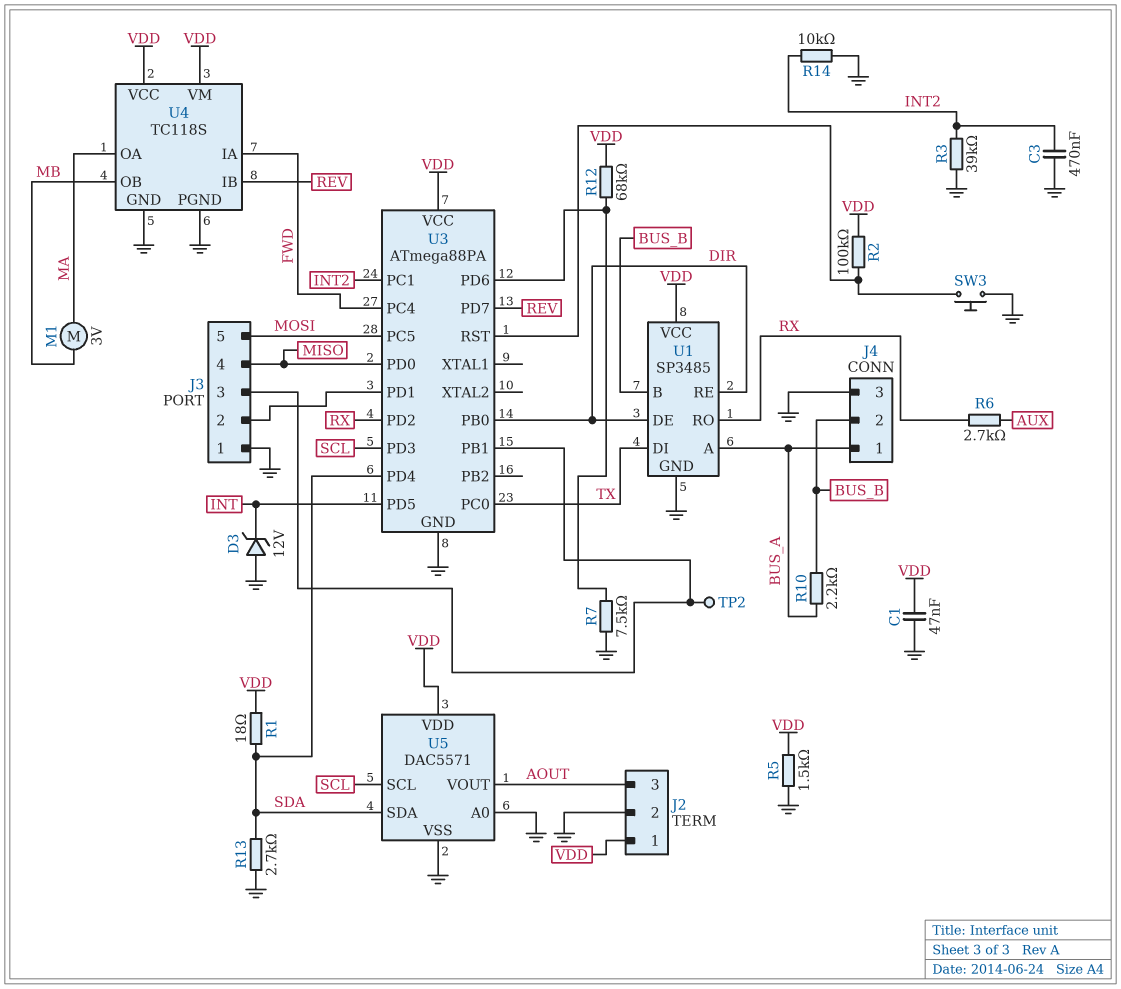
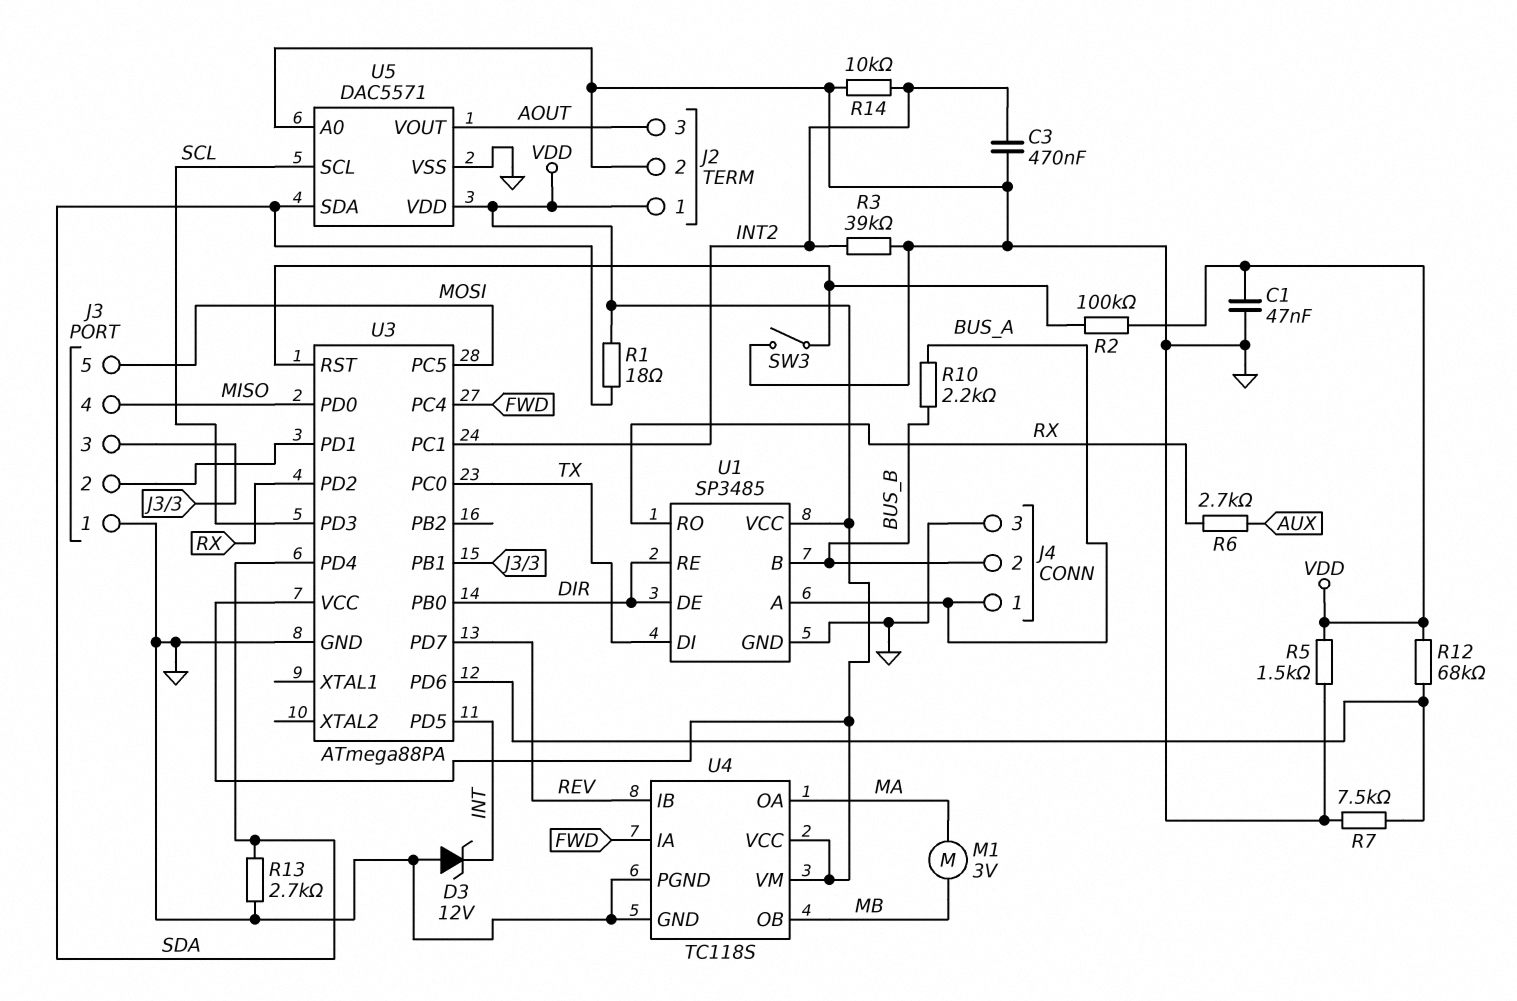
SW3: button (GND, U3/RST) -> switch (GND, U3/RST)
TP2: test point (J3/3) -> none

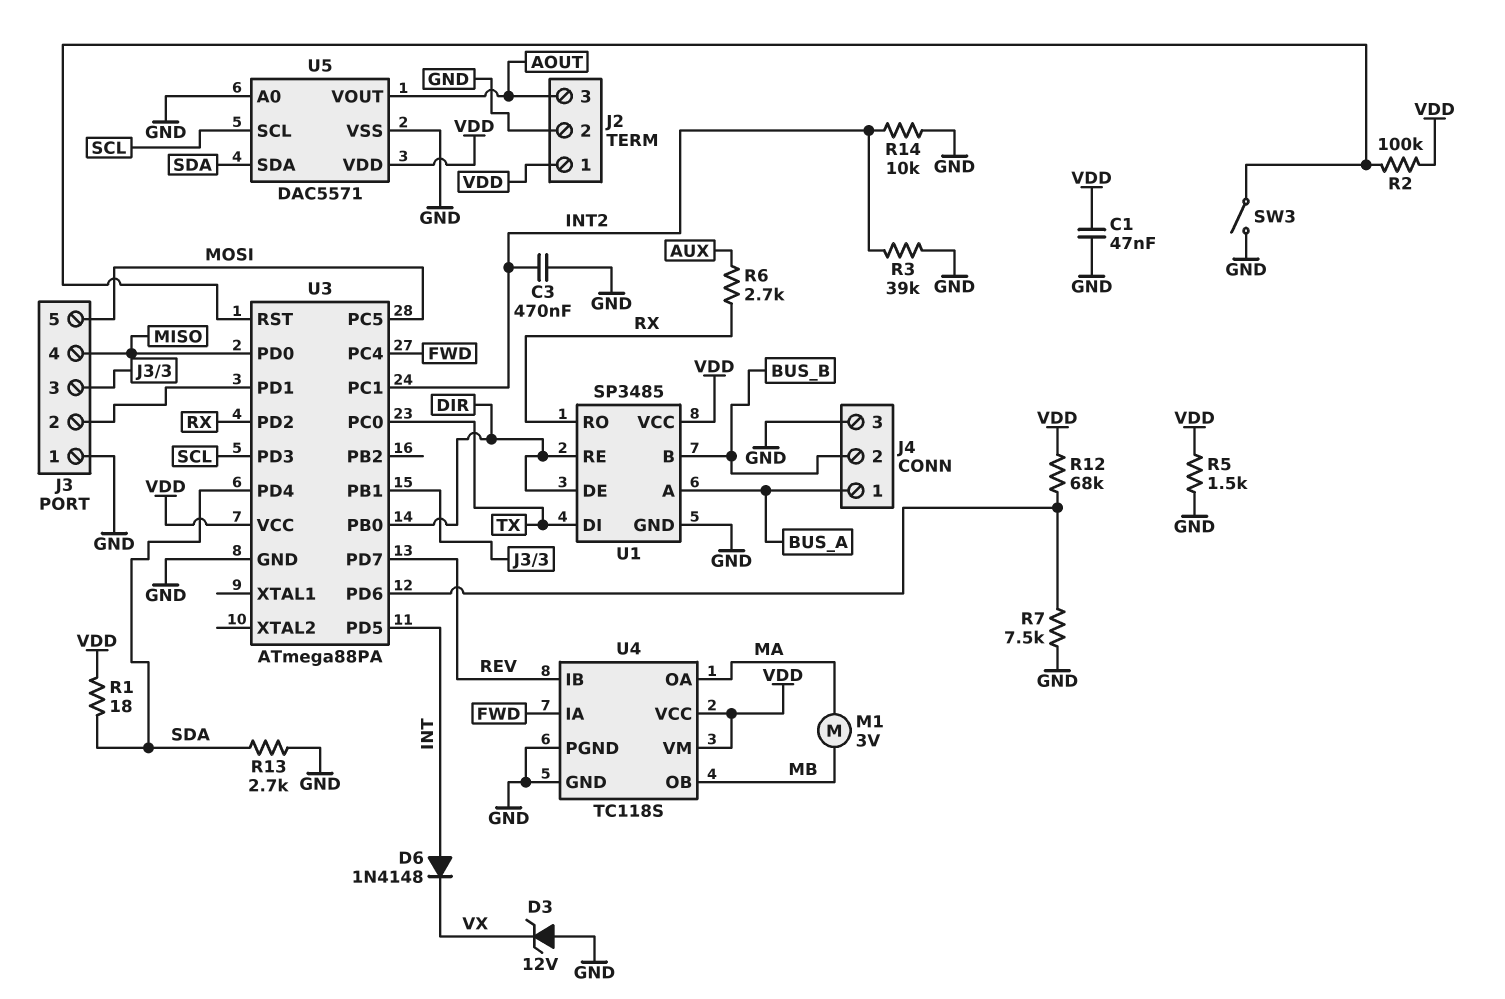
D3: zener 12V (A GND, K INT) -> zener 12V (A GND, K VX)
D6: none -> diode 1N4148 (A INT, K VX)
R10: 2.2k (BUS_A, BUS_B) -> none

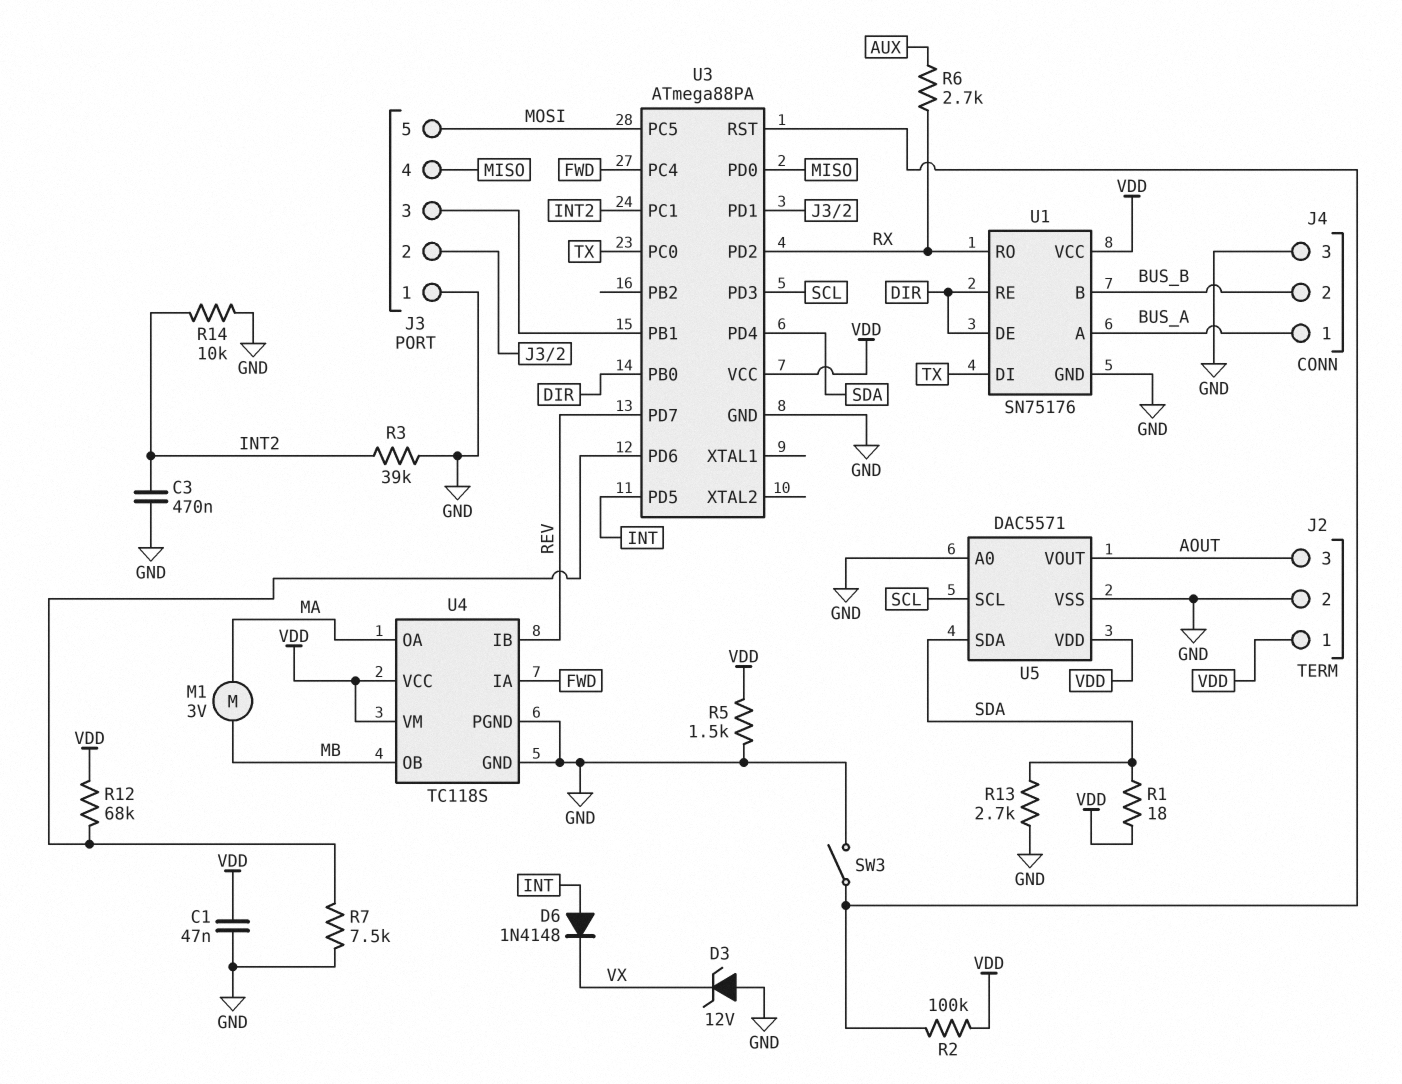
U1: SP3485 -> SN75176

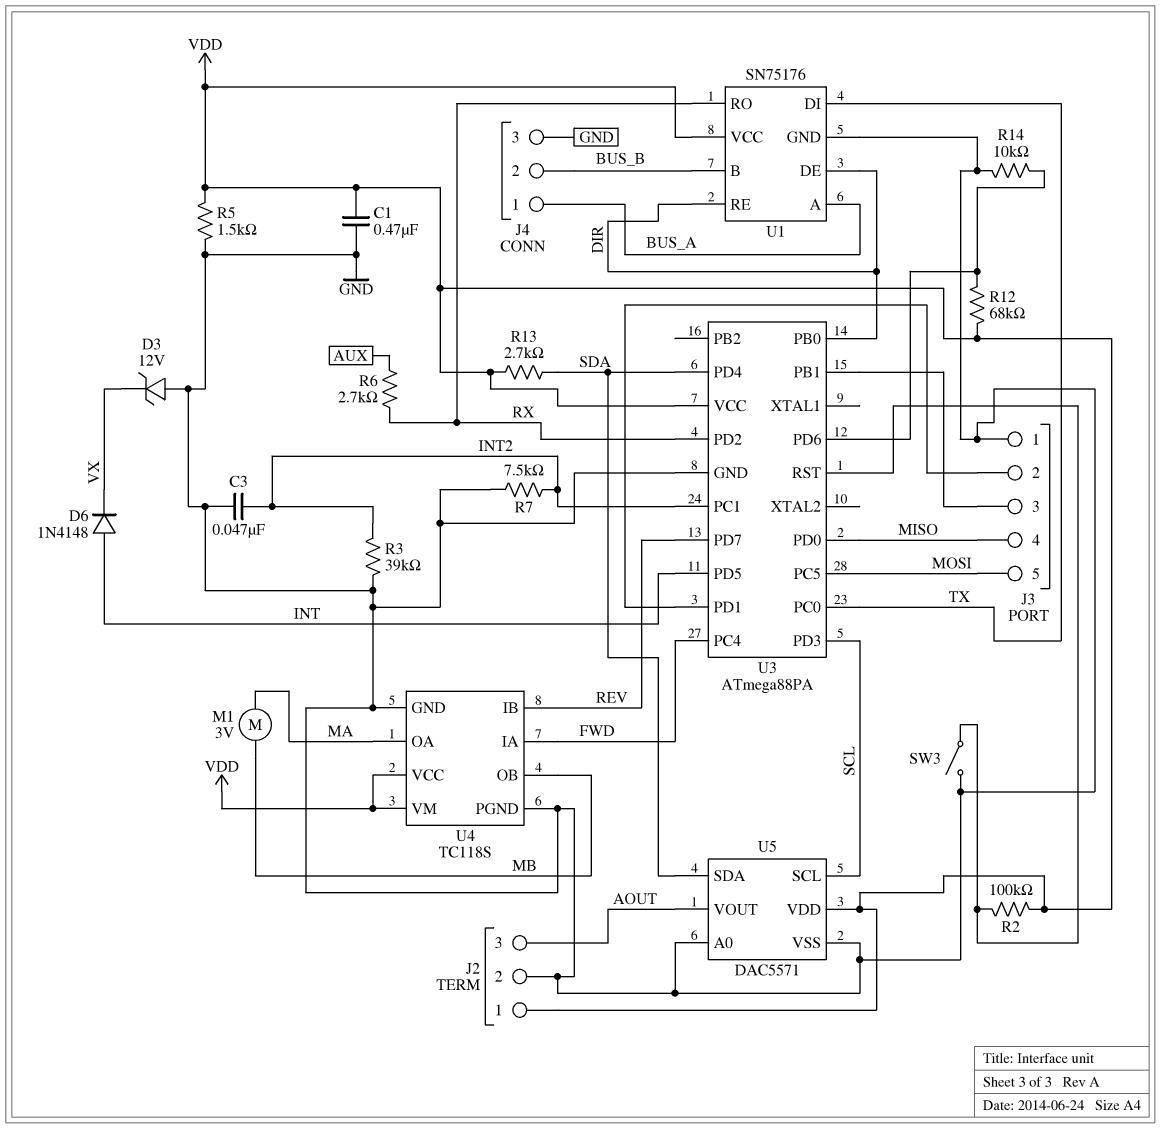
C1: 47nF (GND, VDD) -> 470nF (GND, VDD)
C3: 470nF (GND, INT2) -> 47nF (GND, INT2)
R1: 18 (SDA, VDD) -> none
R7: 7.5k (GND, U3/PD6) -> 7.5k (GND, INT2)
R13: 2.7k (GND, SDA) -> 2.7k (SDA, VDD)
R14: 10k (GND, INT2) -> 10k (GND, U3/PD6)

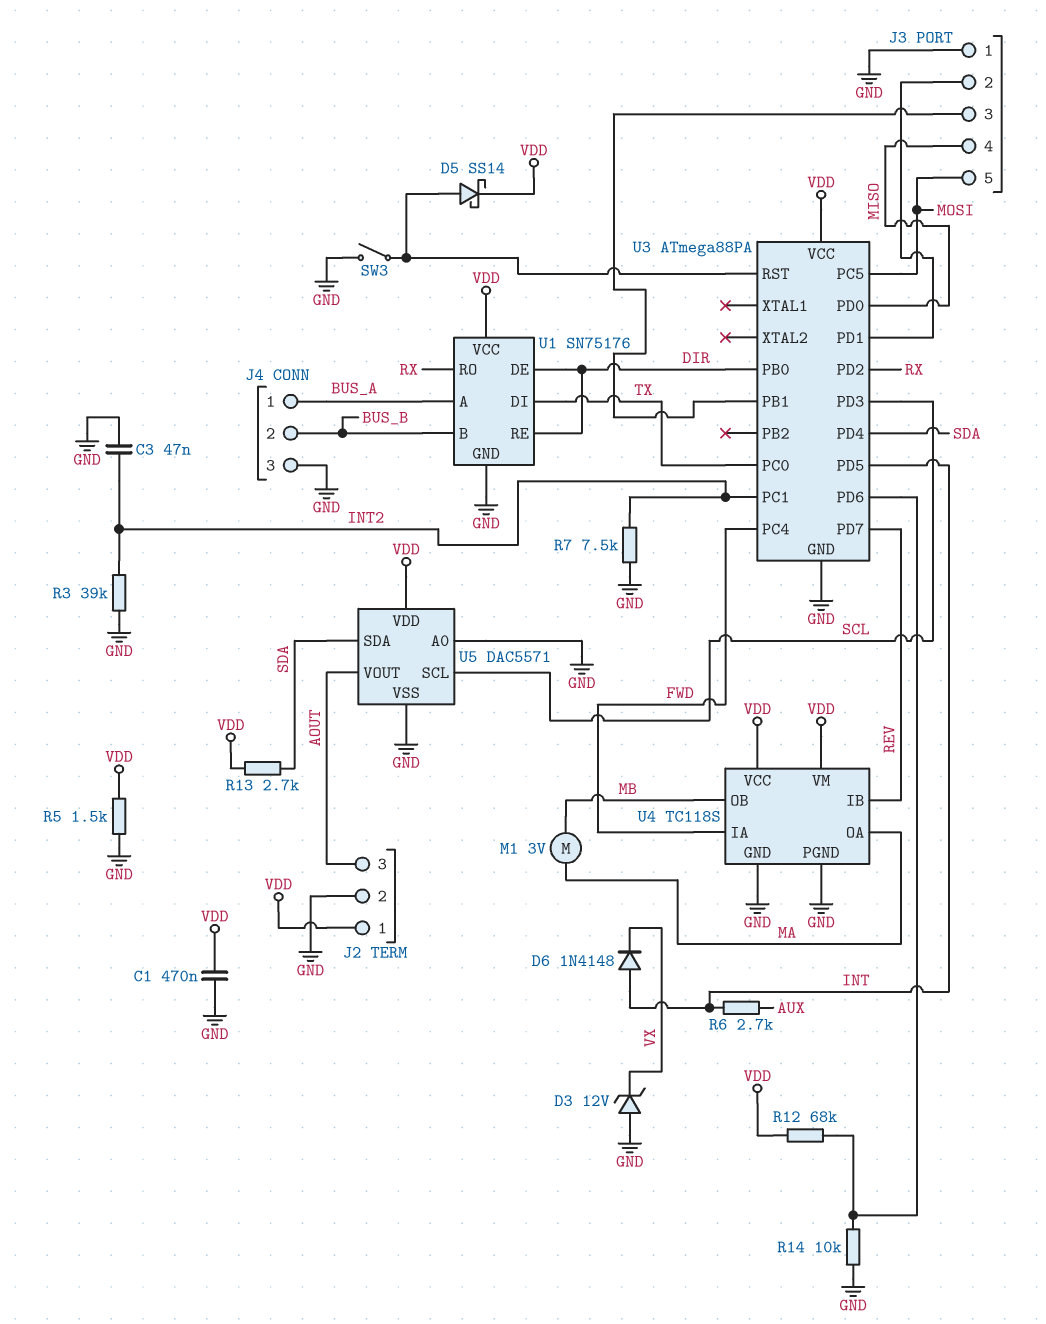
D5: none -> schottky SS14 (A U3/RST, K VDD)
R2: 100k (U3/RST, VDD) -> none
R6: 2.7k (AUX, RX) -> 2.7k (AUX, INT)

